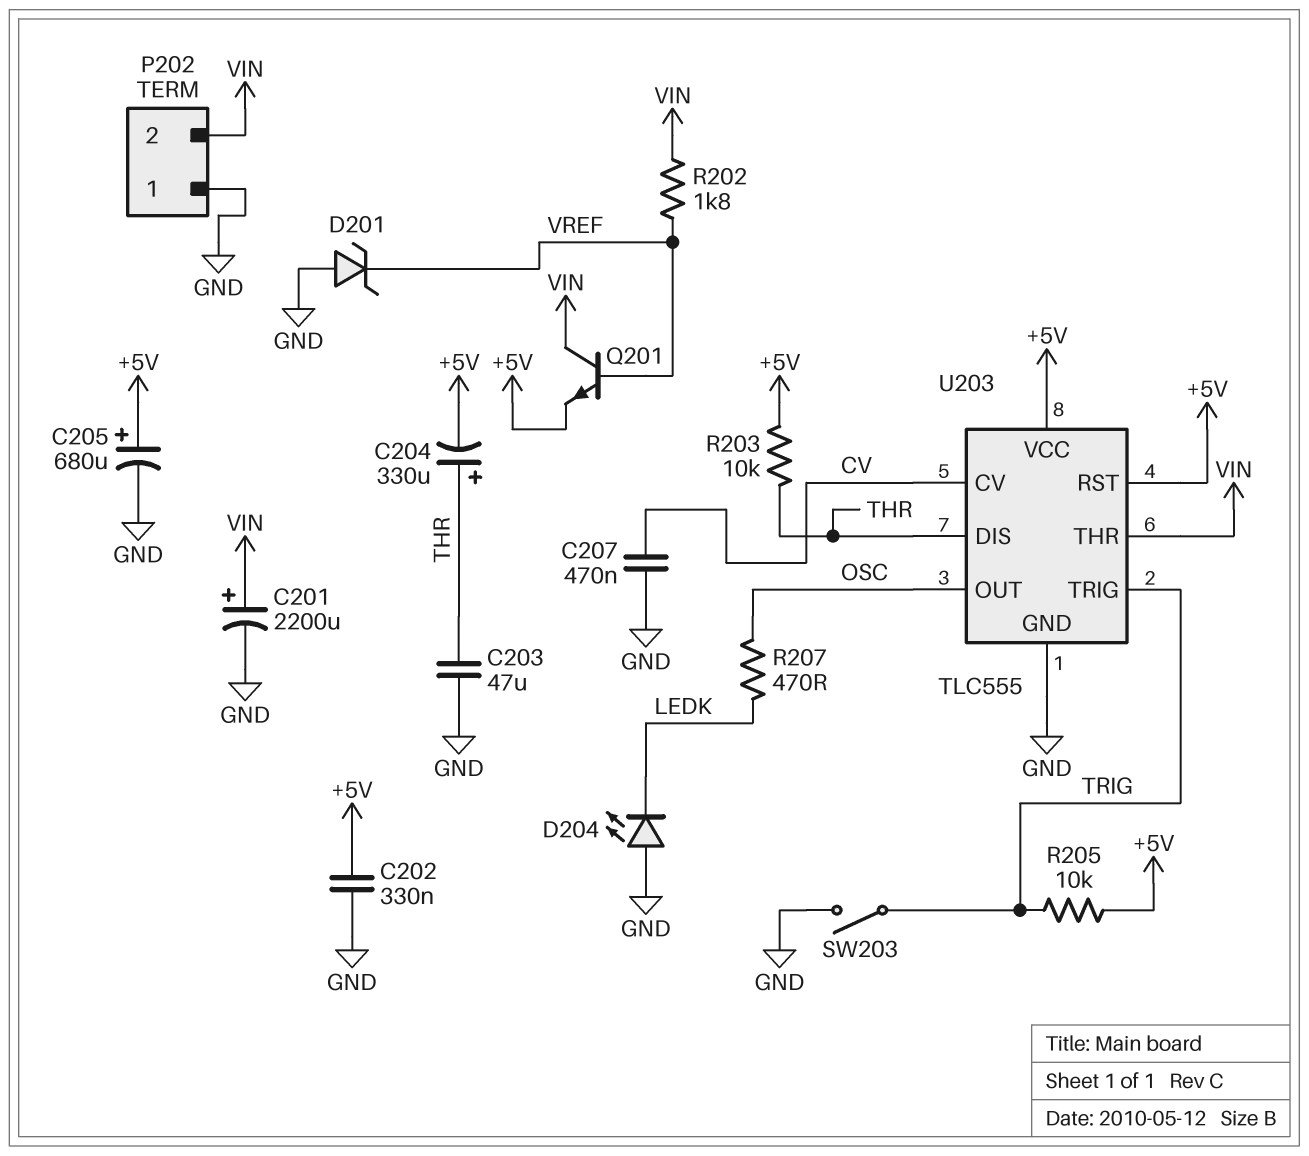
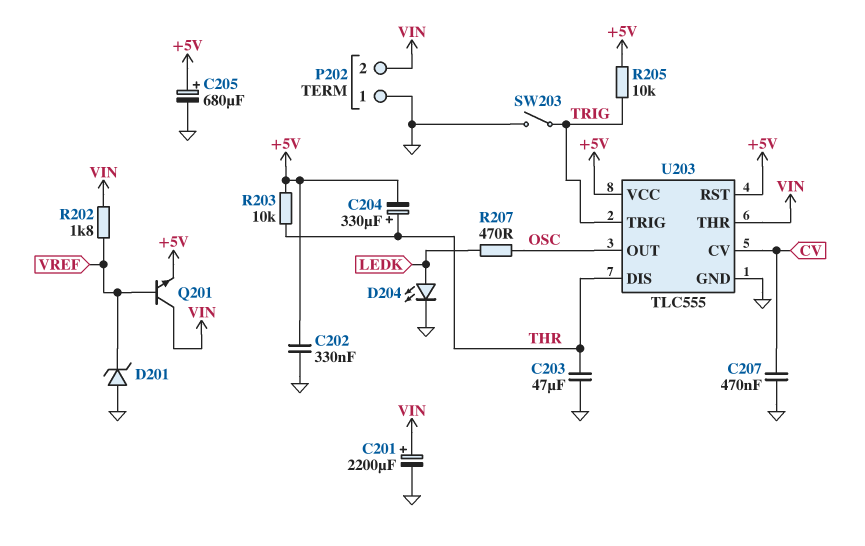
D204: LED (A GND, K LEDK) -> LED (A LEDK, K GND)

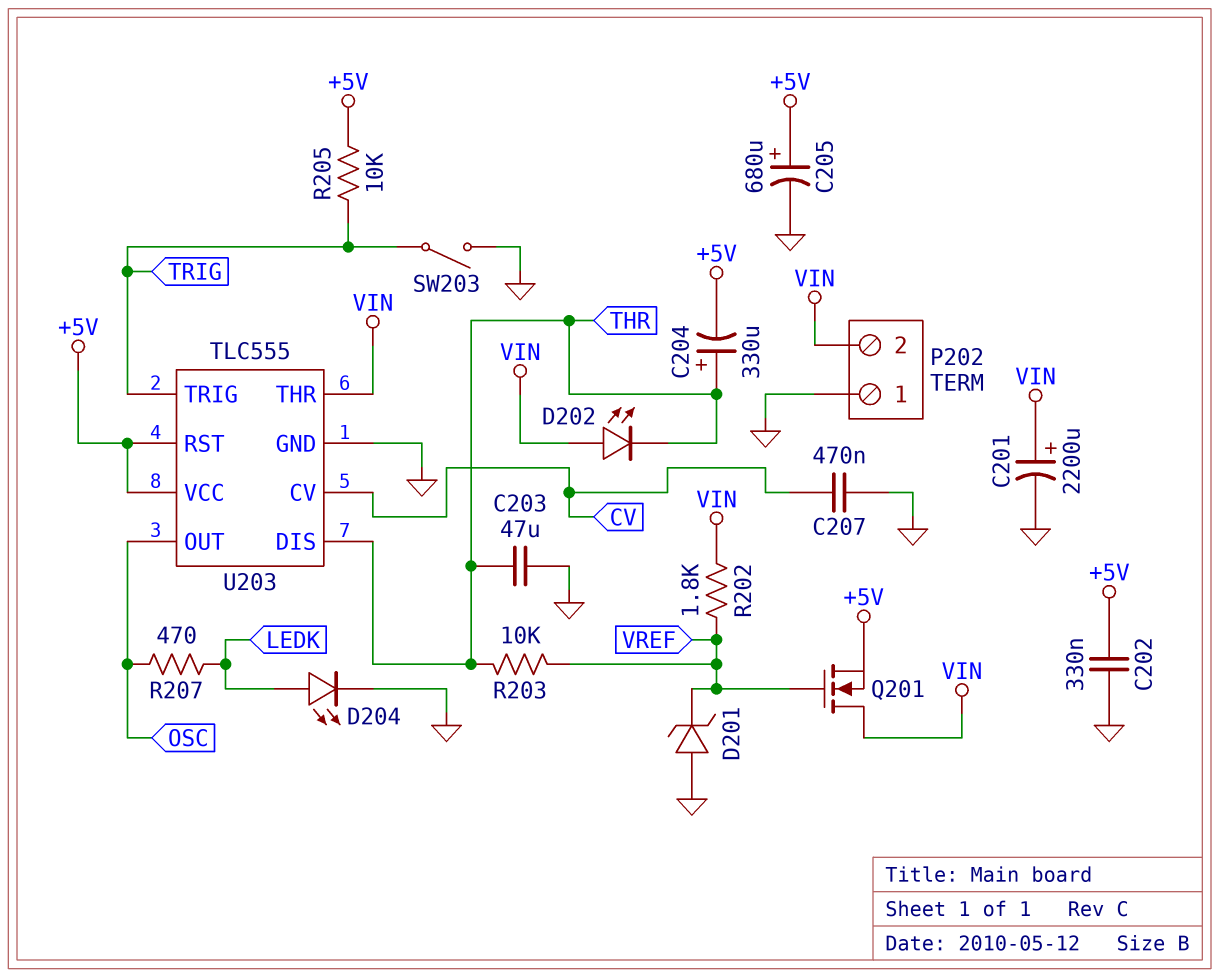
D202: none -> LED (A VIN, K THR)
Q201: NPN (B VREF, C VIN, E +5V) -> NMOS (G VREF, D VIN, S +5V)
R203: 10k (+5V, THR) -> 10k (THR, VREF)

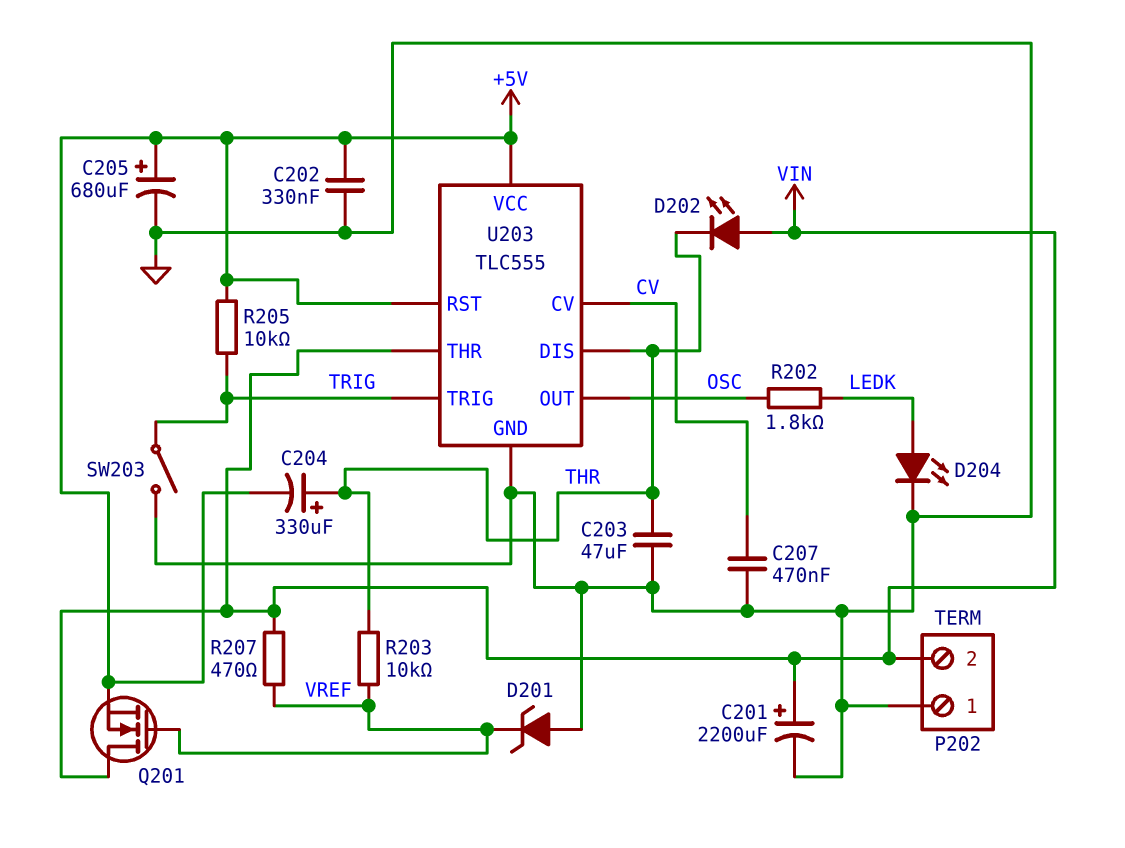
R202: 1.8k (VIN, VREF) -> 1.8k (LEDK, OSC)
R207: 470 (LEDK, OSC) -> 470 (VIN, VREF)

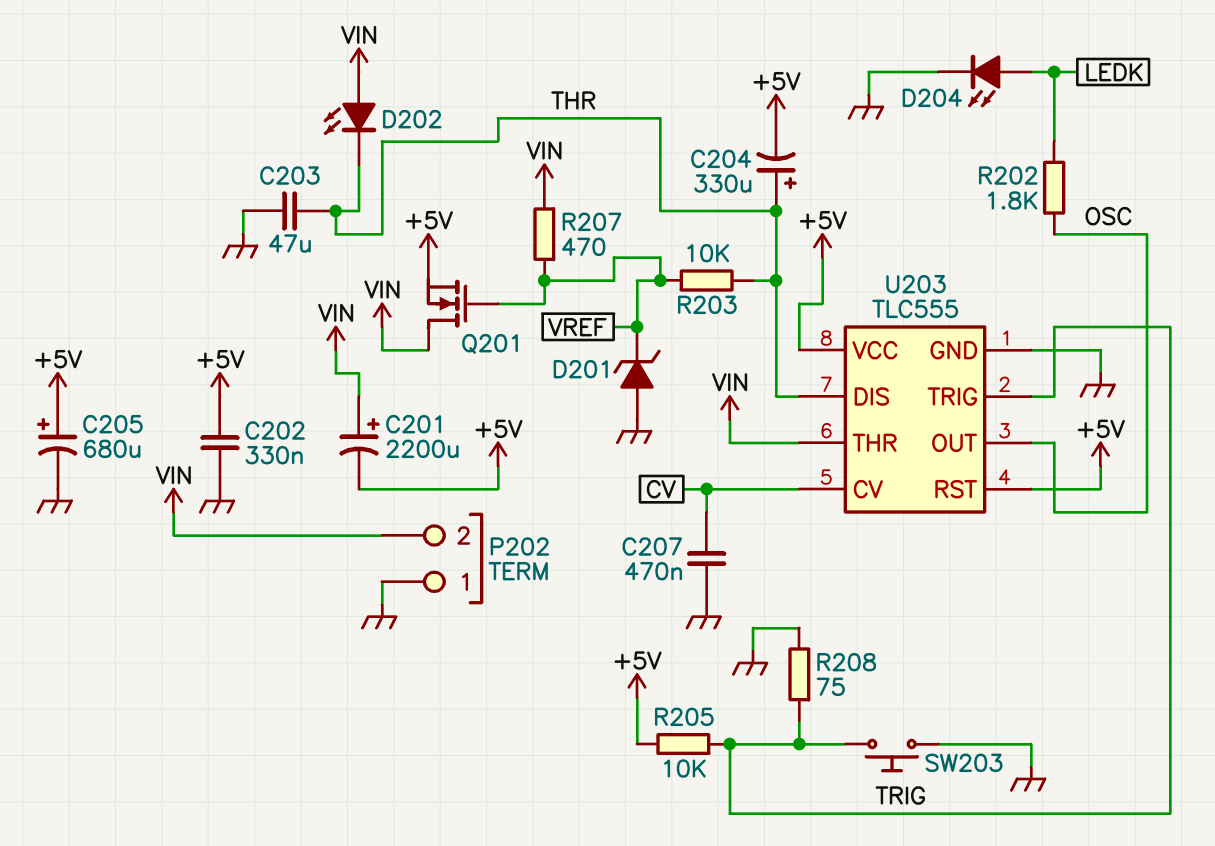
C201: 2200uF (plus VIN, minus GND) -> 2200uF (plus VIN, minus +5V)
R208: none -> 75 (GND, TRIG)
SW203: switch (GND, TRIG) -> button (GND, TRIG)

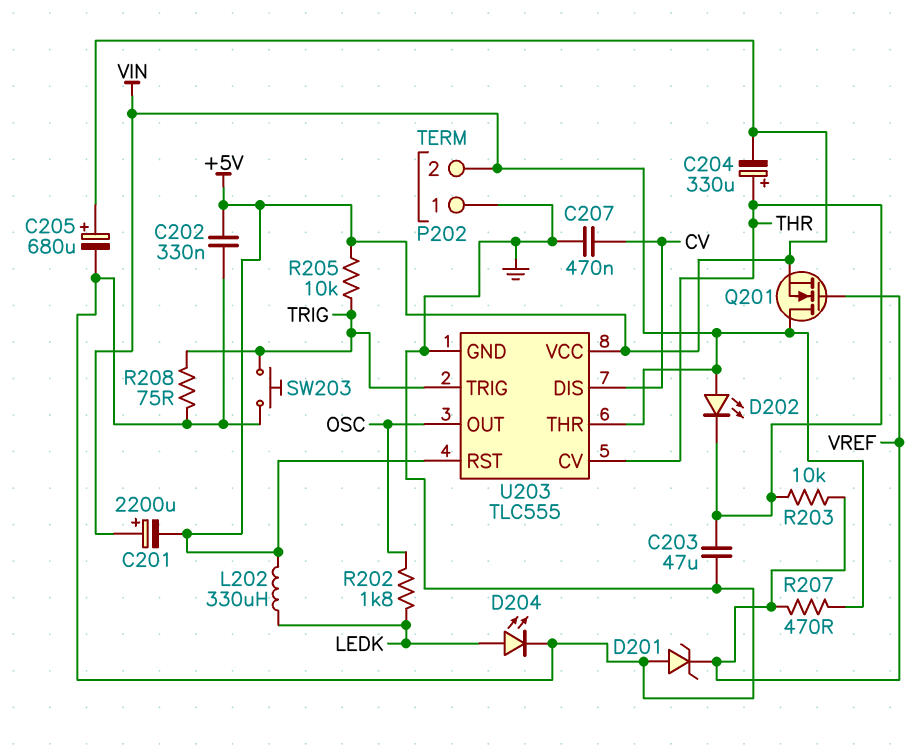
L202: none -> 330uH (+5V, LEDK)
U203 pin CV: CV -> THR
U203 pin DIS: THR -> CV

